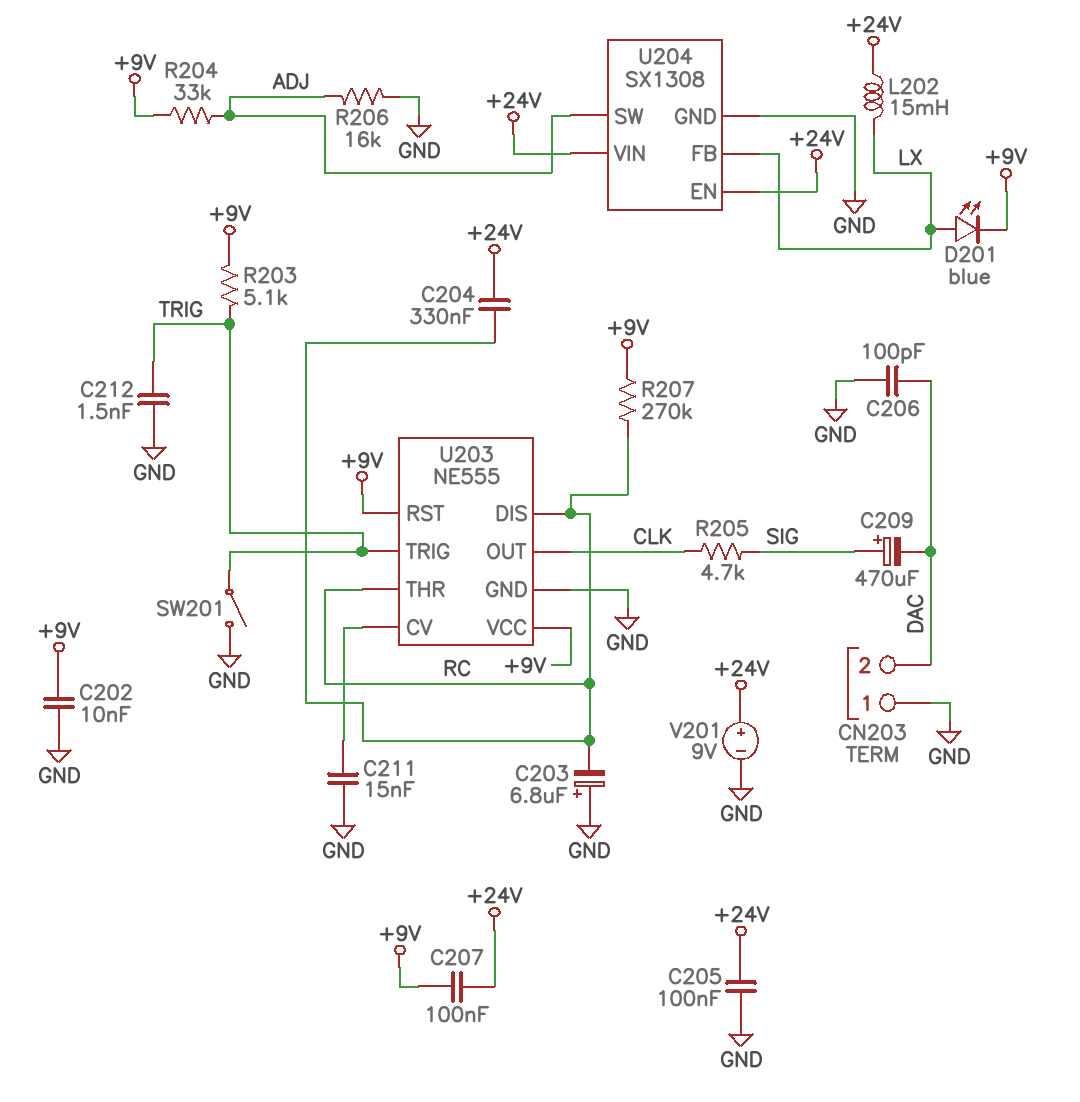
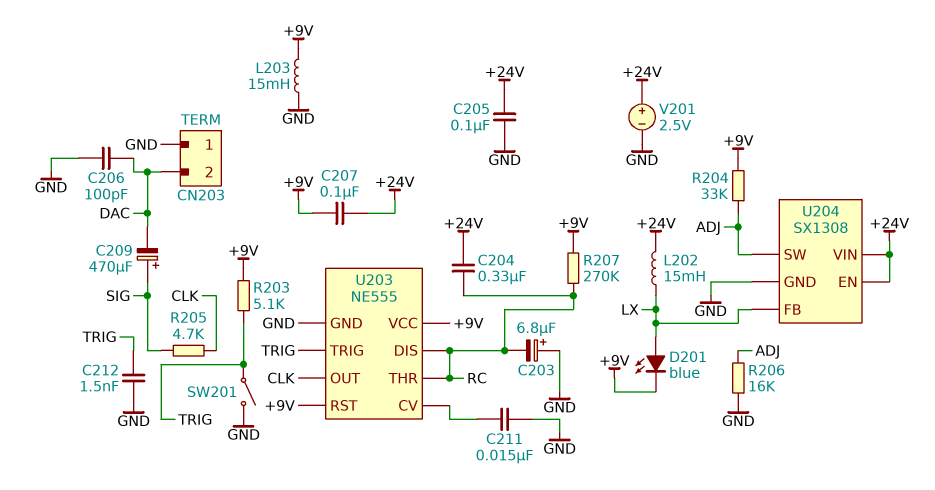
C202: 10nF (+9V, GND) -> none
L203: none -> 15mH (+9V, GND)
V201: 9V (plus +24V, minus GND) -> 2.5V (plus +24V, minus GND)

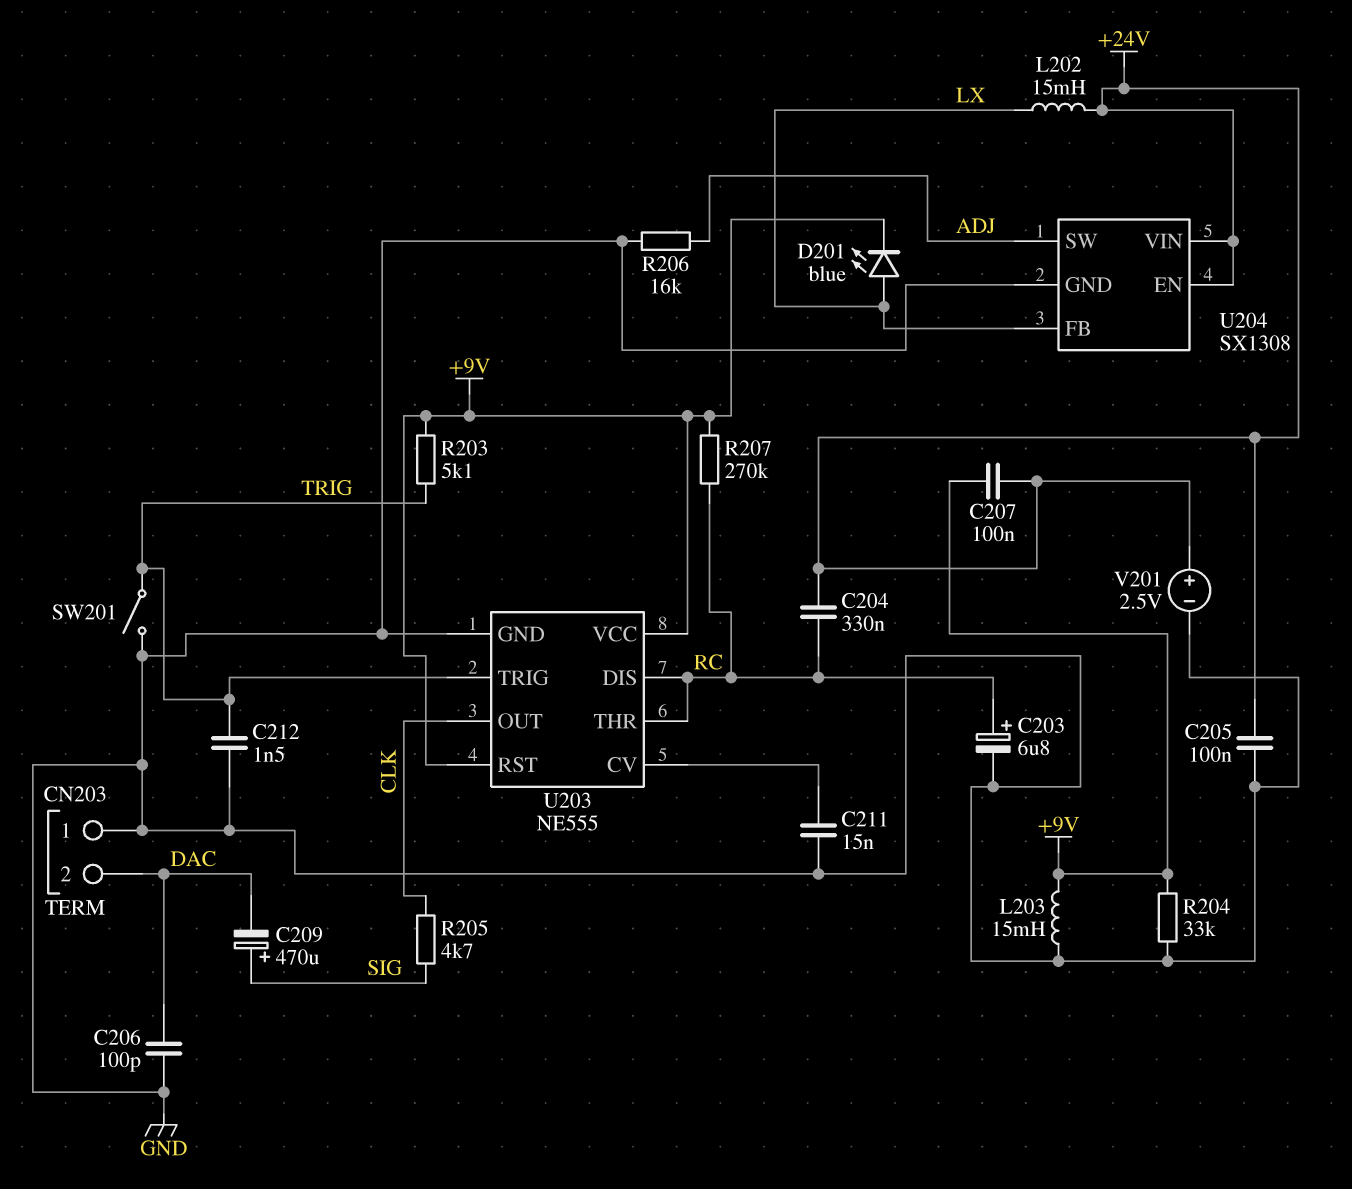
C203: 6.8uF (plus GND, minus RC) -> 6.8uF (plus RC, minus GND)
R204: 33k (+9V, ADJ) -> 33k (+9V, GND)

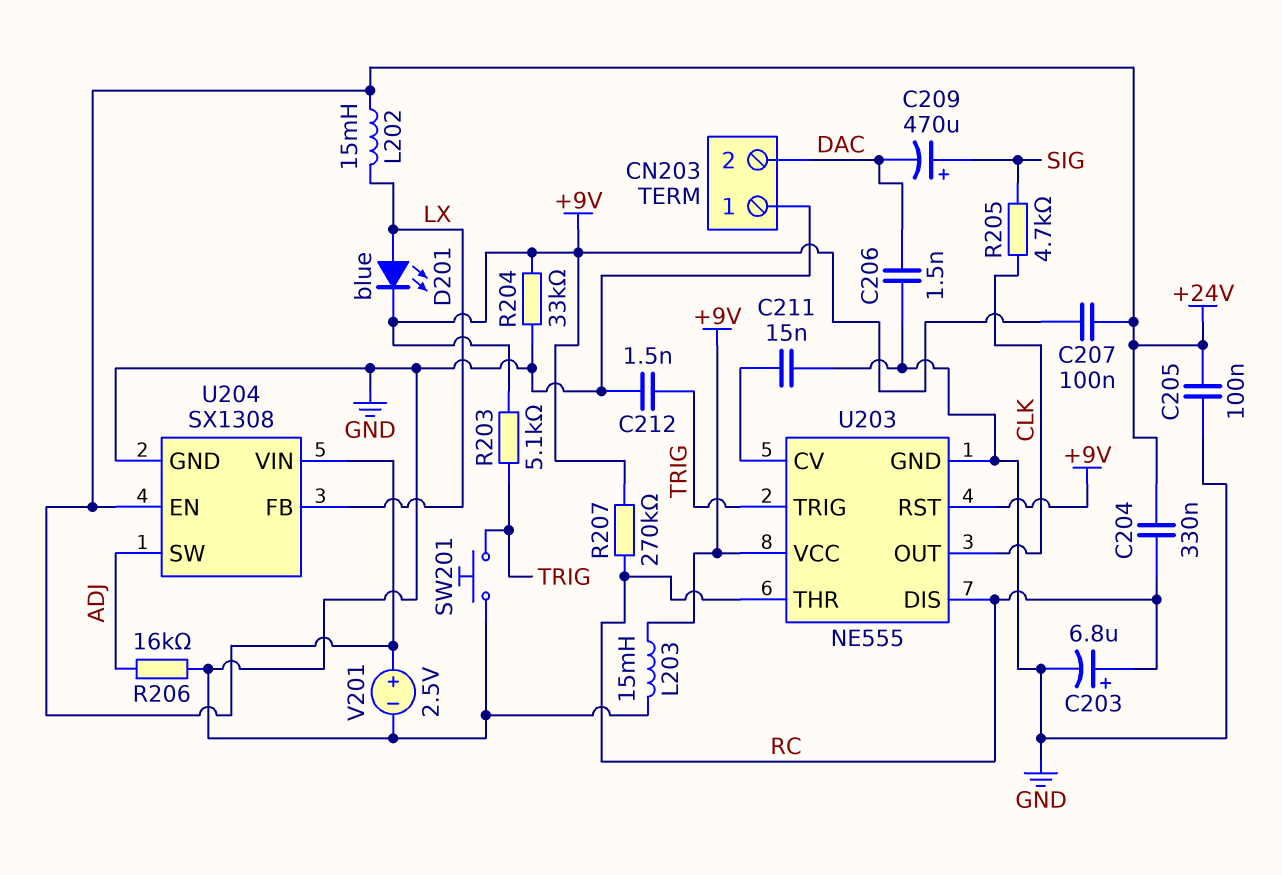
C206: 100pF (DAC, GND) -> 1.5nF (DAC, GND)
SW201: switch (GND, TRIG) -> button (GND, TRIG)

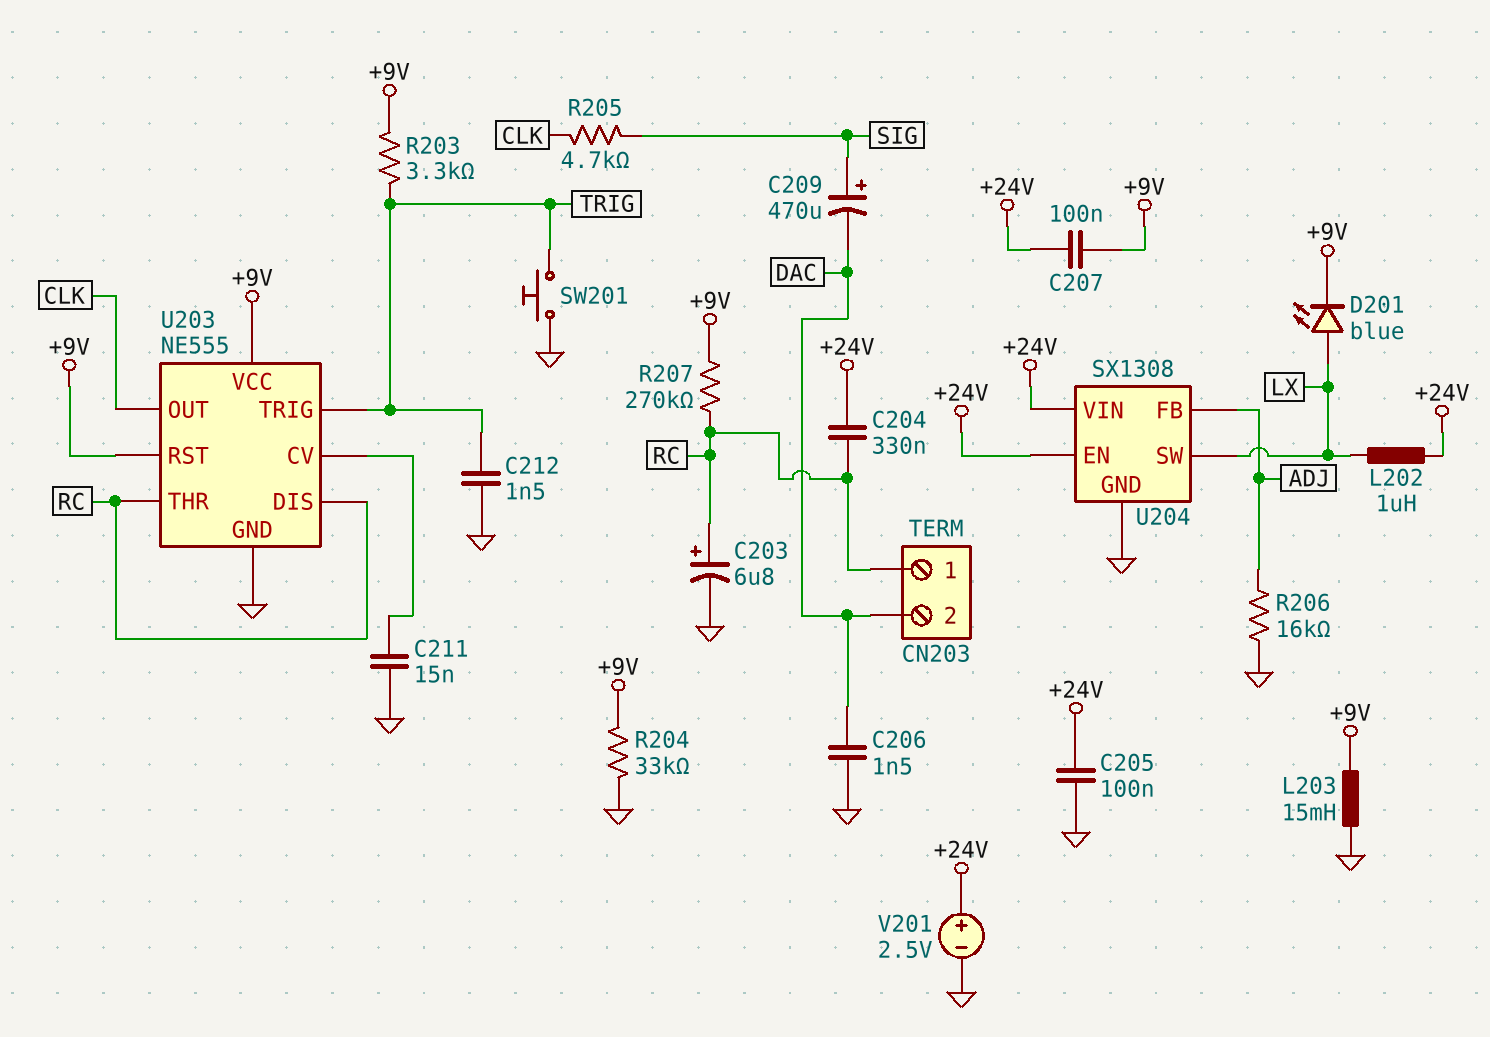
CN203 pin 1: GND -> RC
L202: 15mH (+24V, LX) -> 1uH (+24V, LX)
R203: 5.1k (+9V, TRIG) -> 3.3k (+9V, TRIG)
U204 pin FB: LX -> ADJ
U204 pin SW: ADJ -> LX

